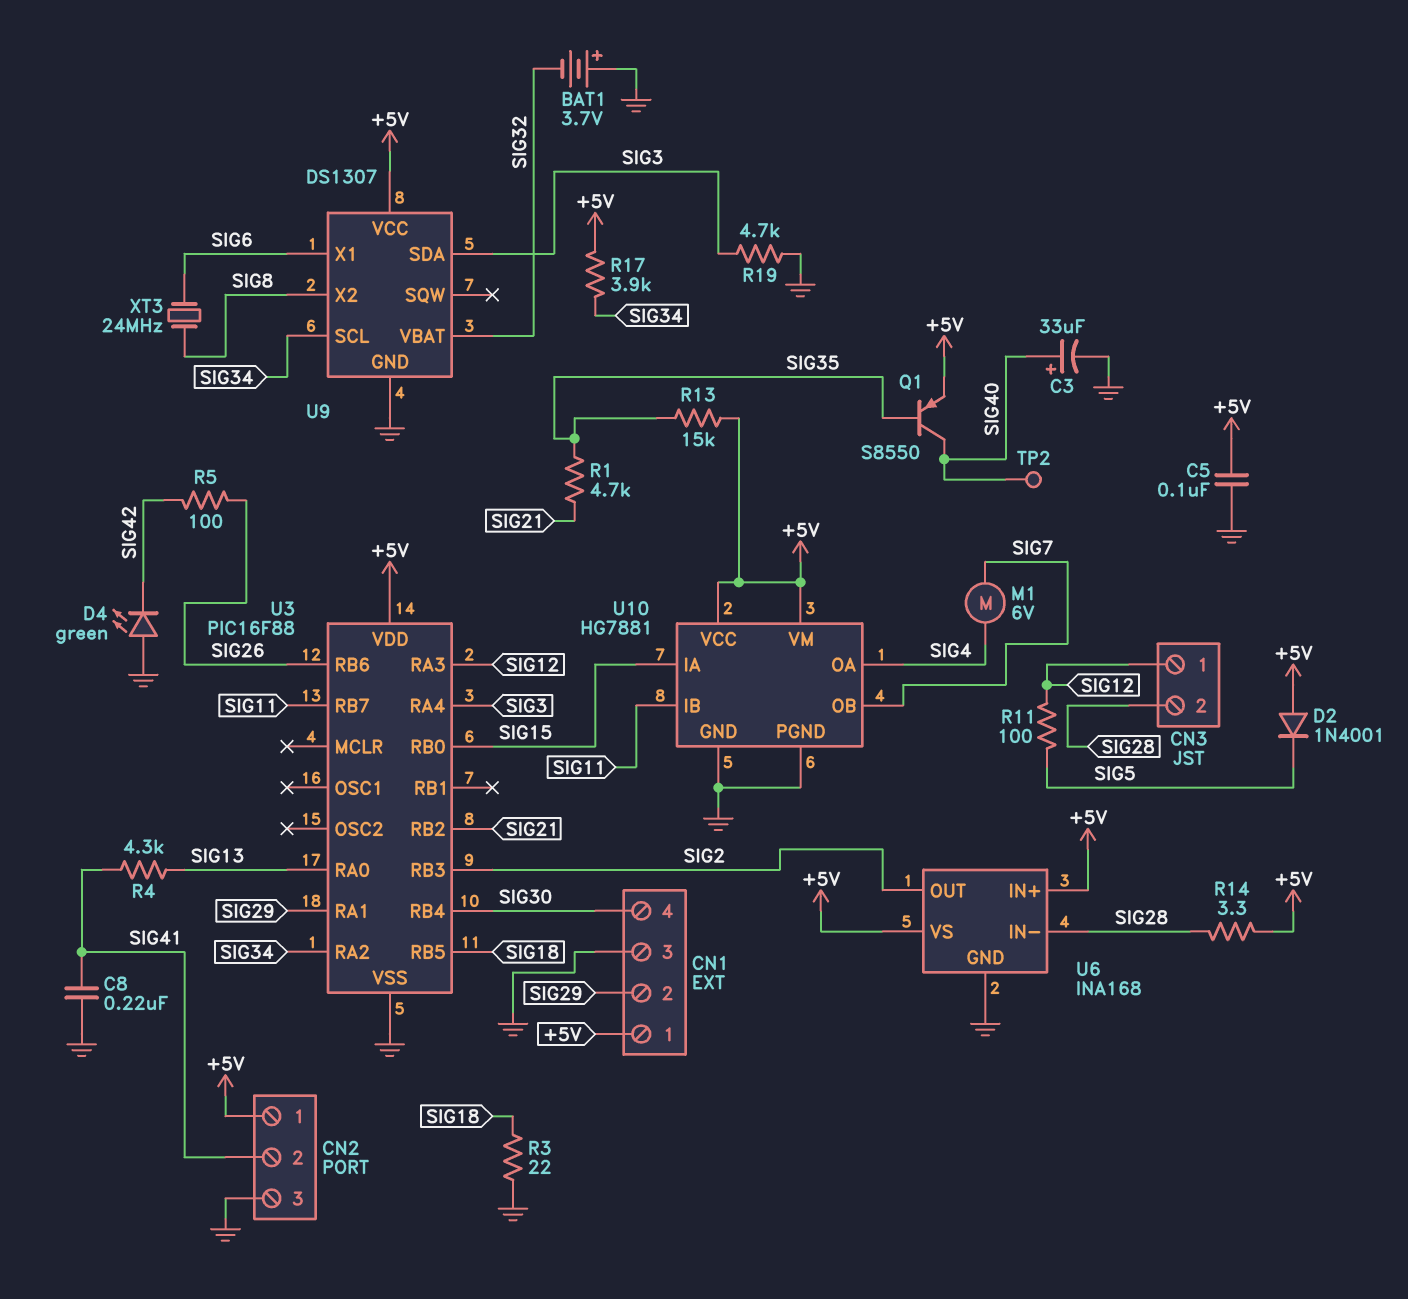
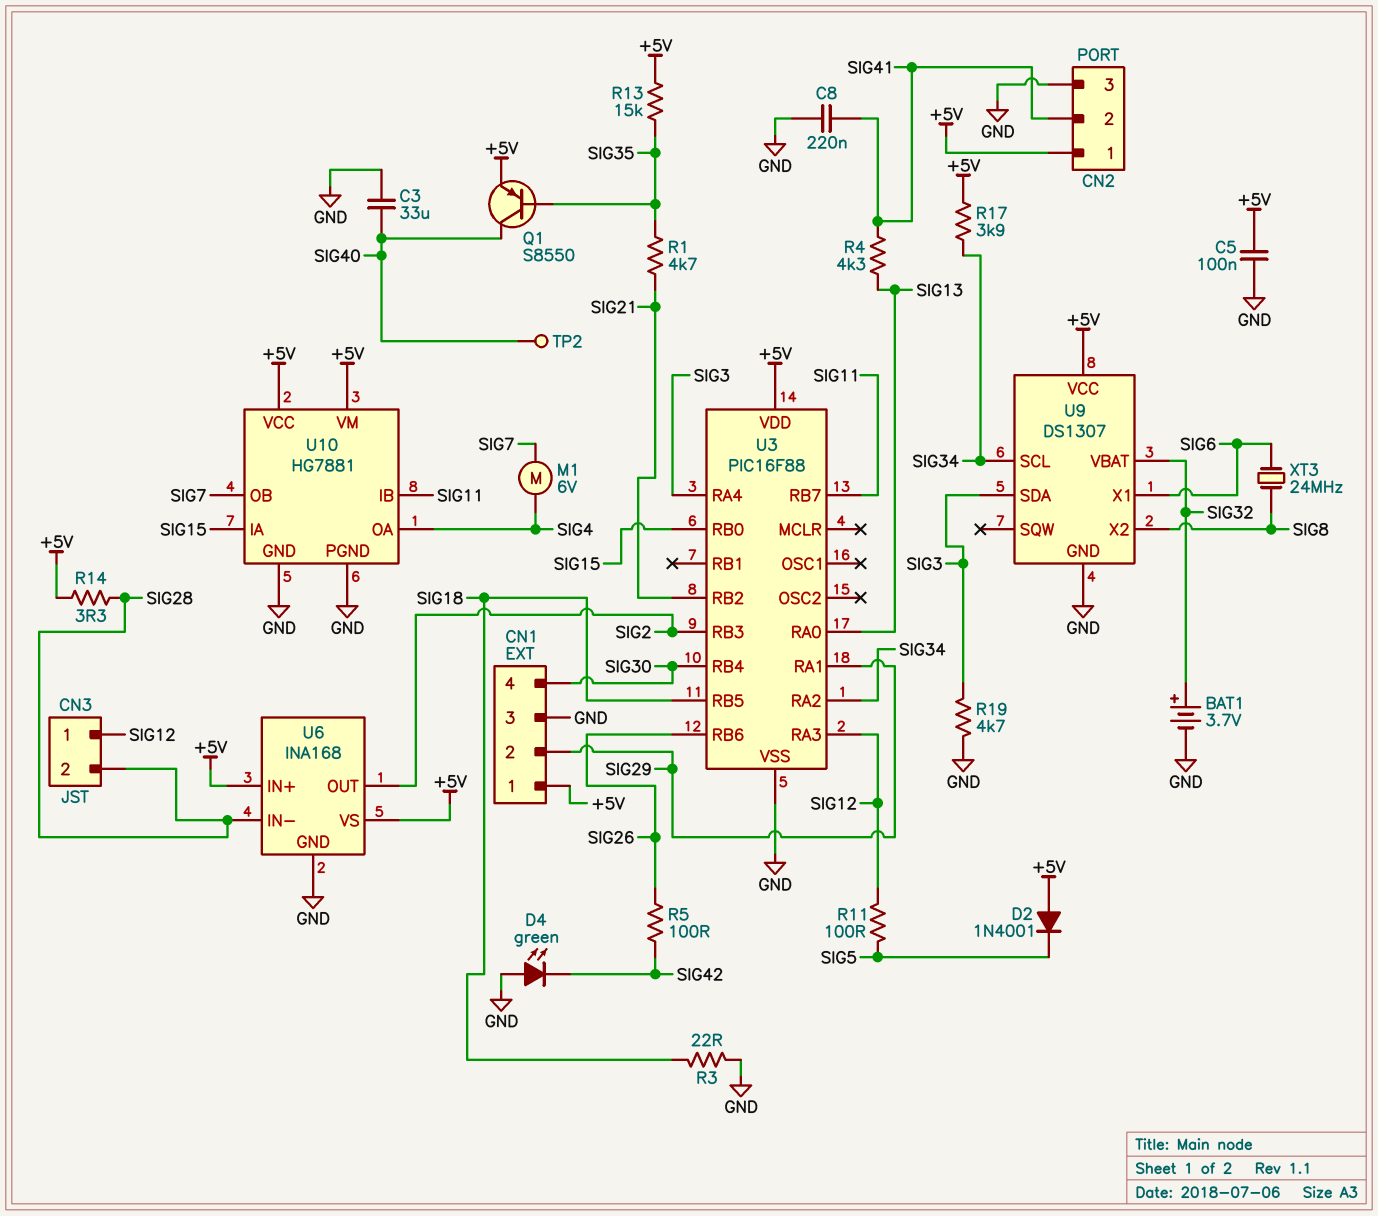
BAT1: 3.7V (plus GND, minus SIG32) -> 3.7V (plus SIG32, minus GND)
C3: 33uF (plus SIG40, minus GND) -> 33uF (GND, SIG40)

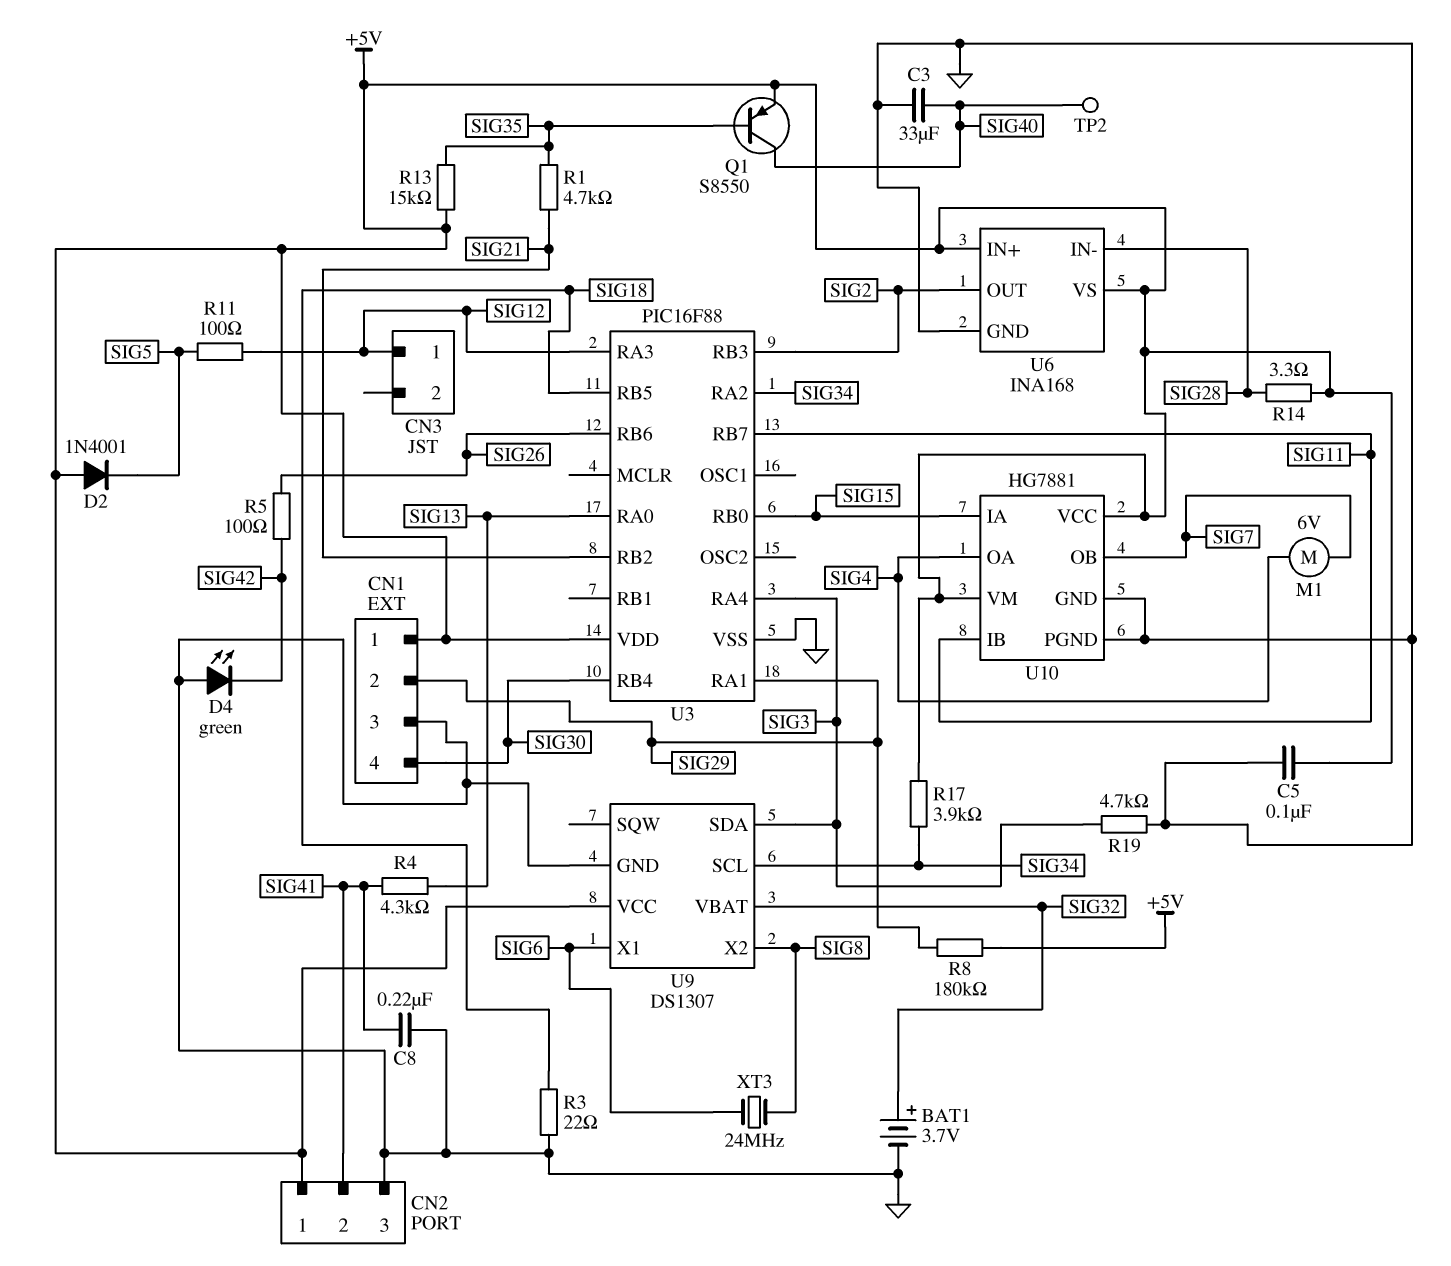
CN3 pin 2: SIG28 -> none
R8: none -> 180k (+5V, SIG29)

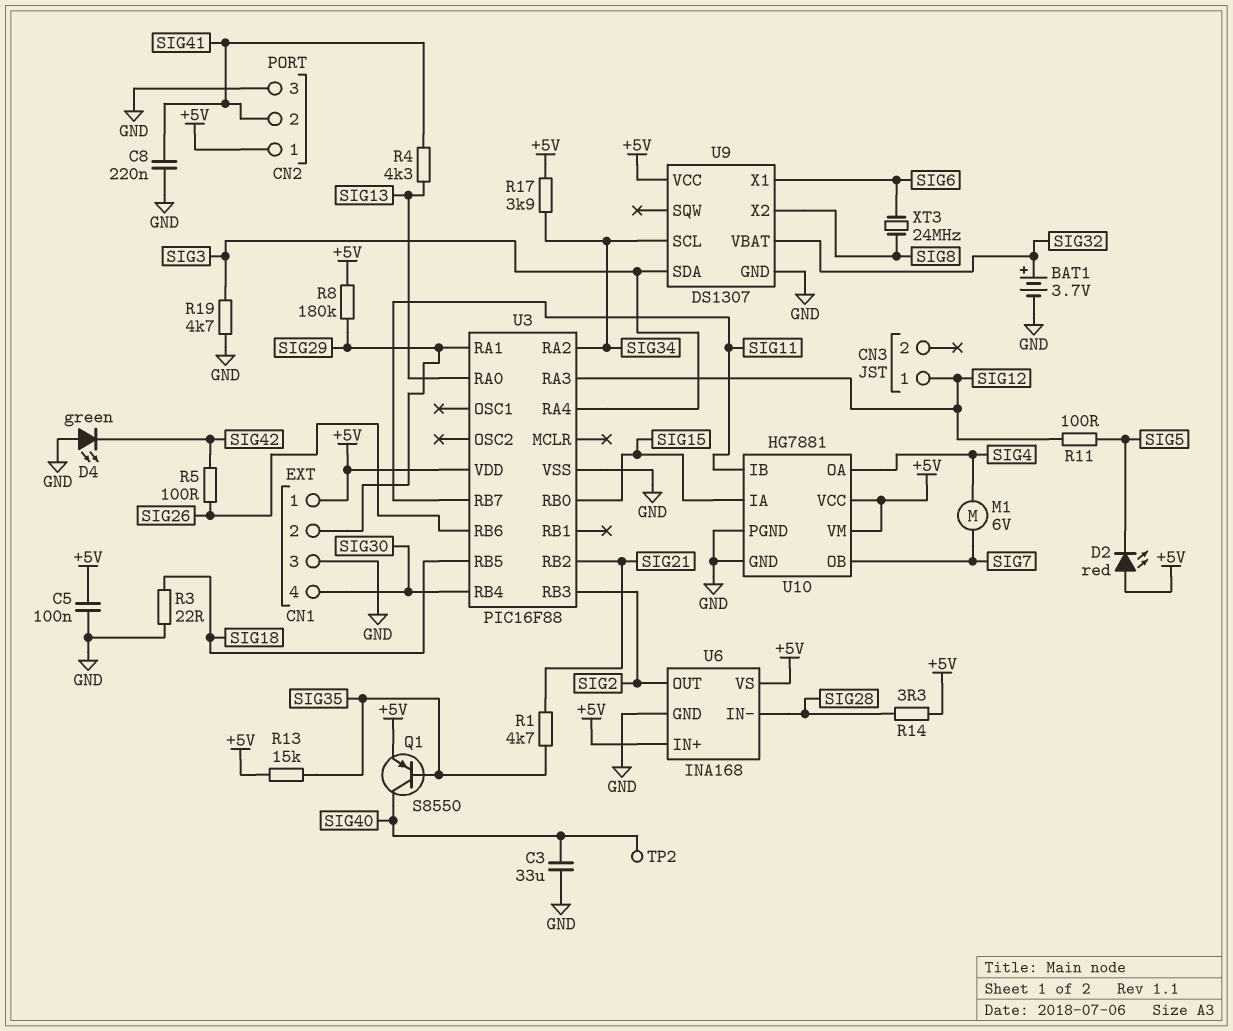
D2: diode 1N4001 (A +5V, K SIG5) -> LED red (A +5V, K SIG5)

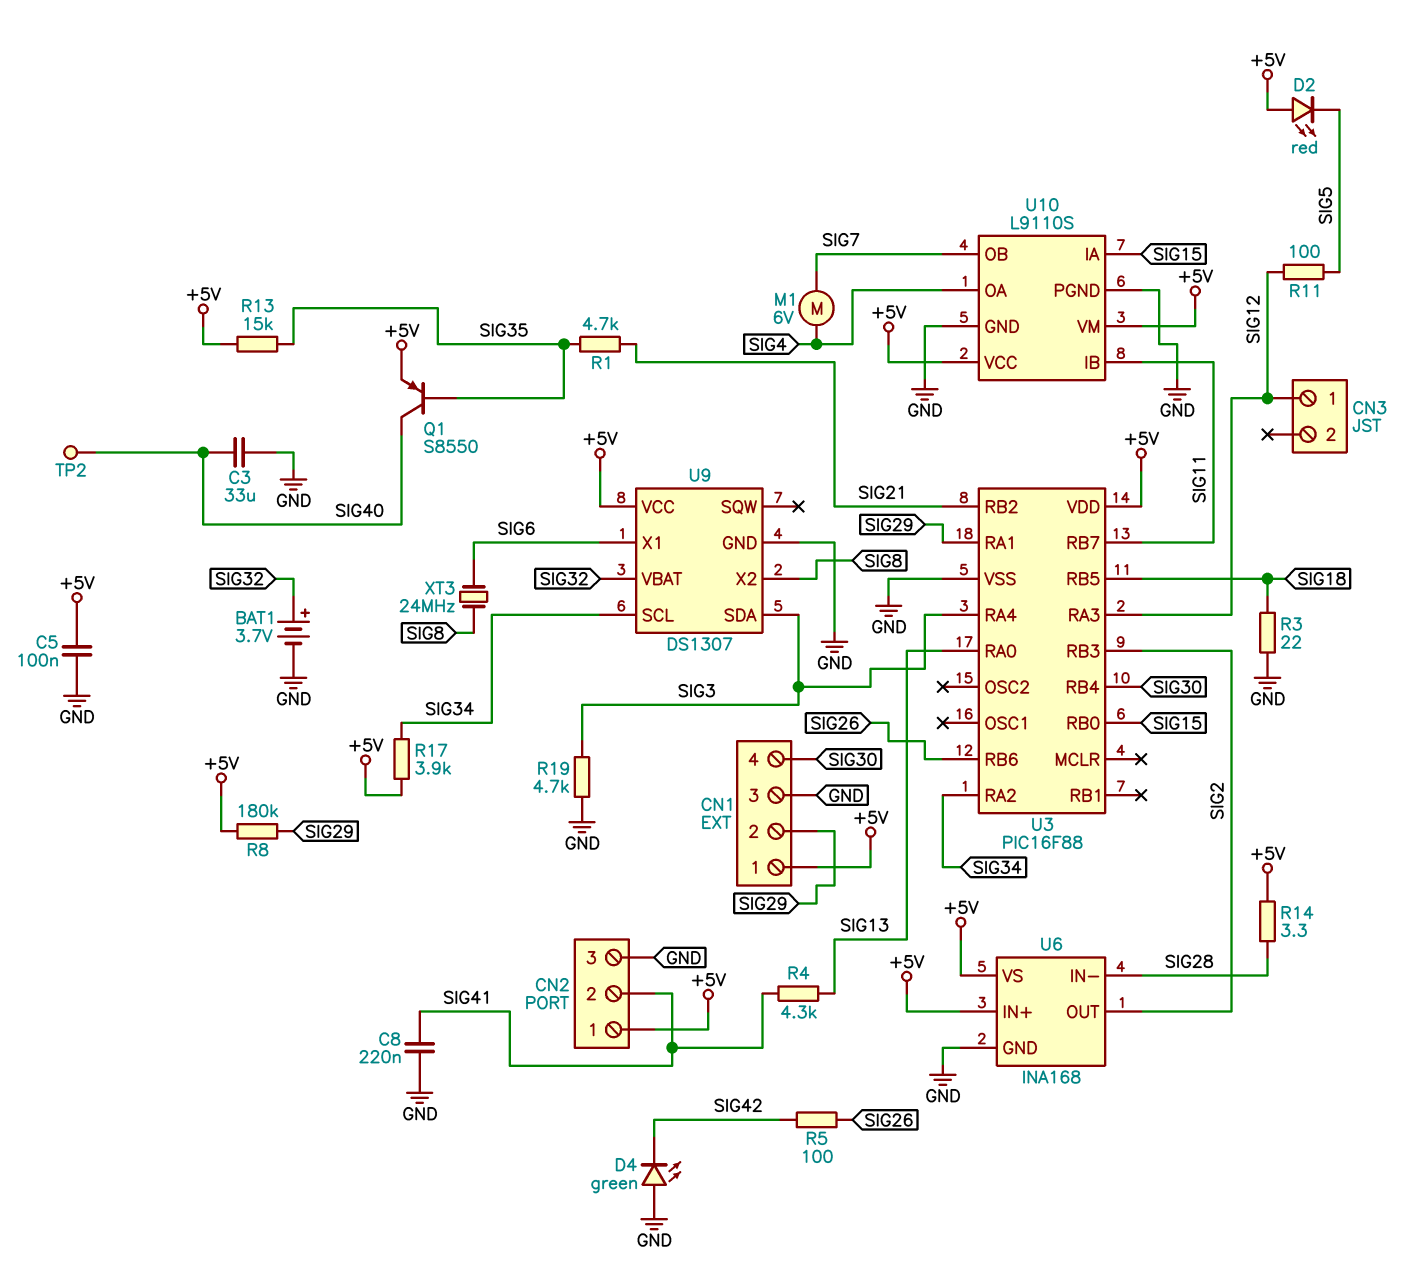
U10: HG7881 -> L9110S

